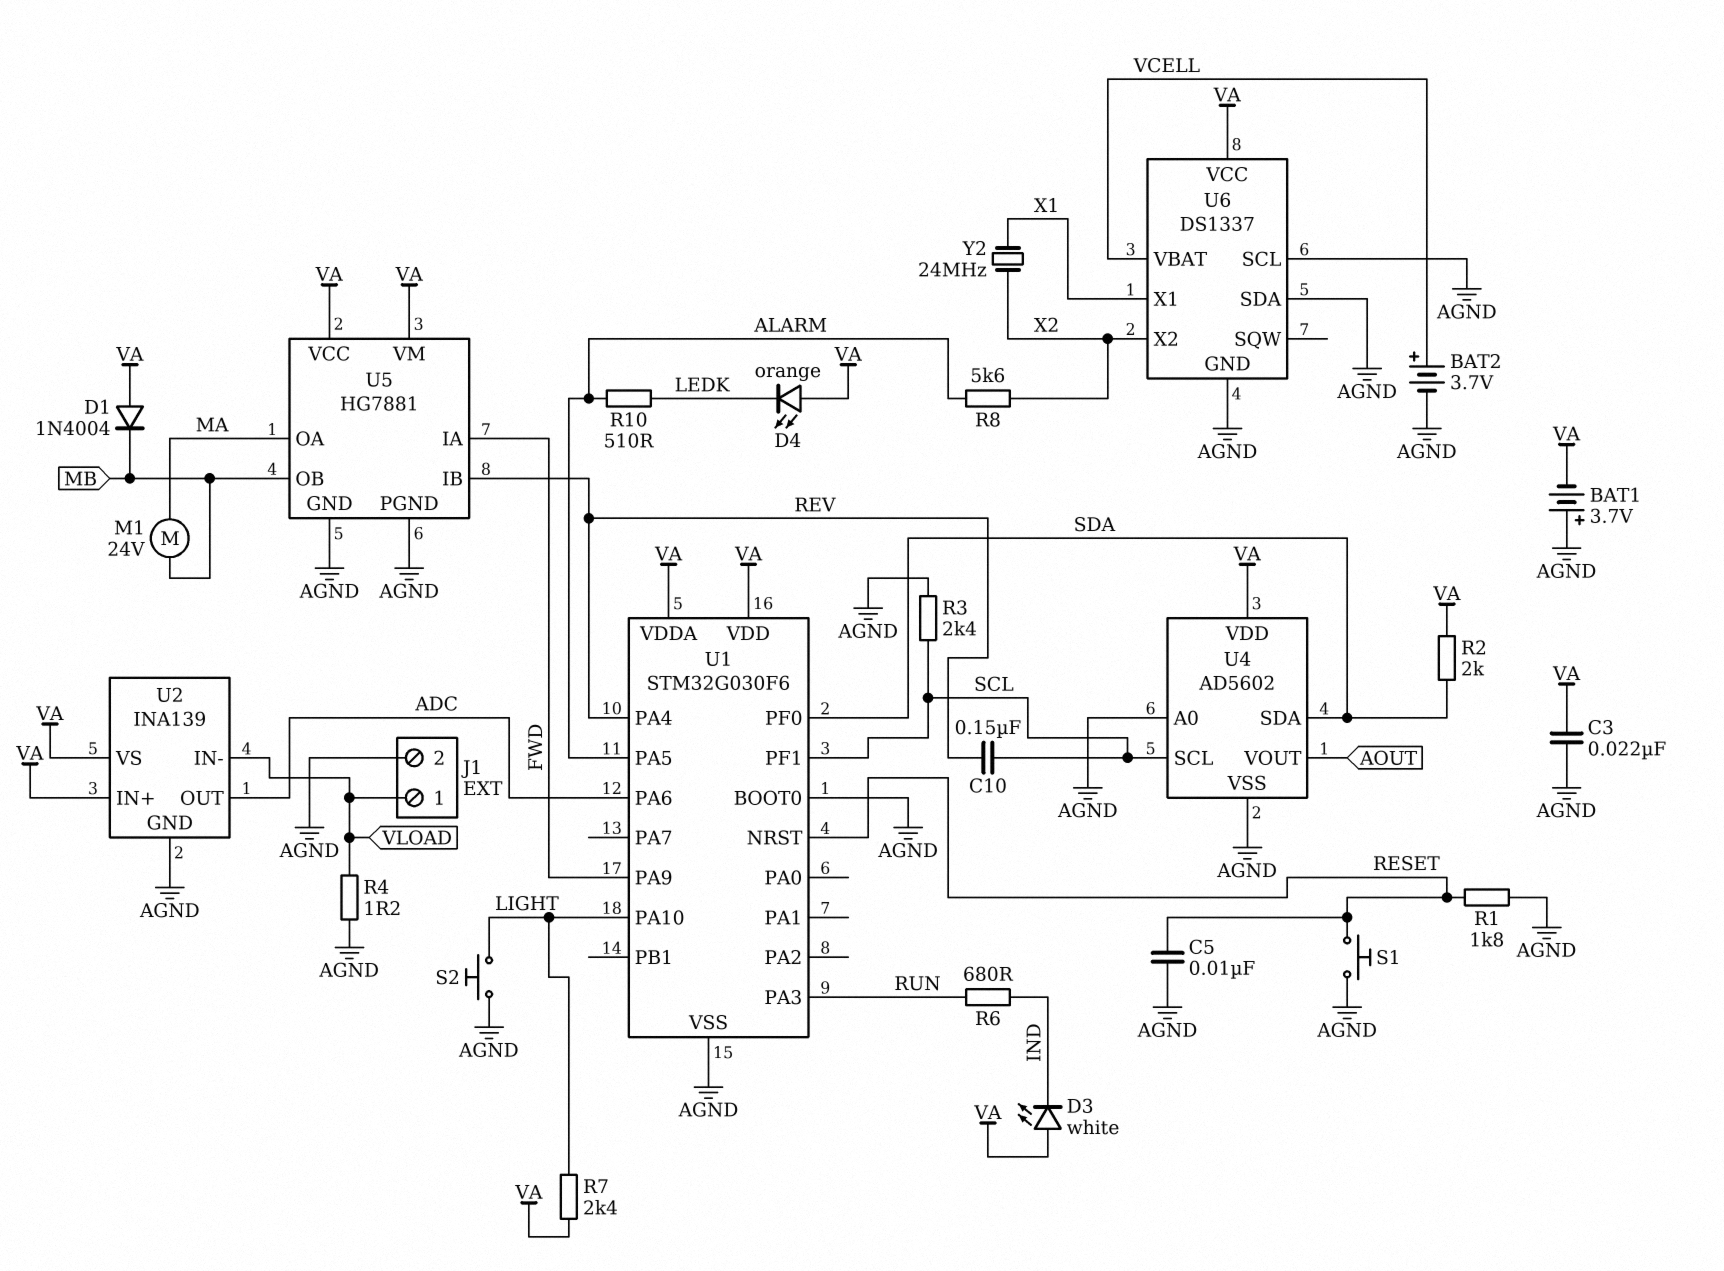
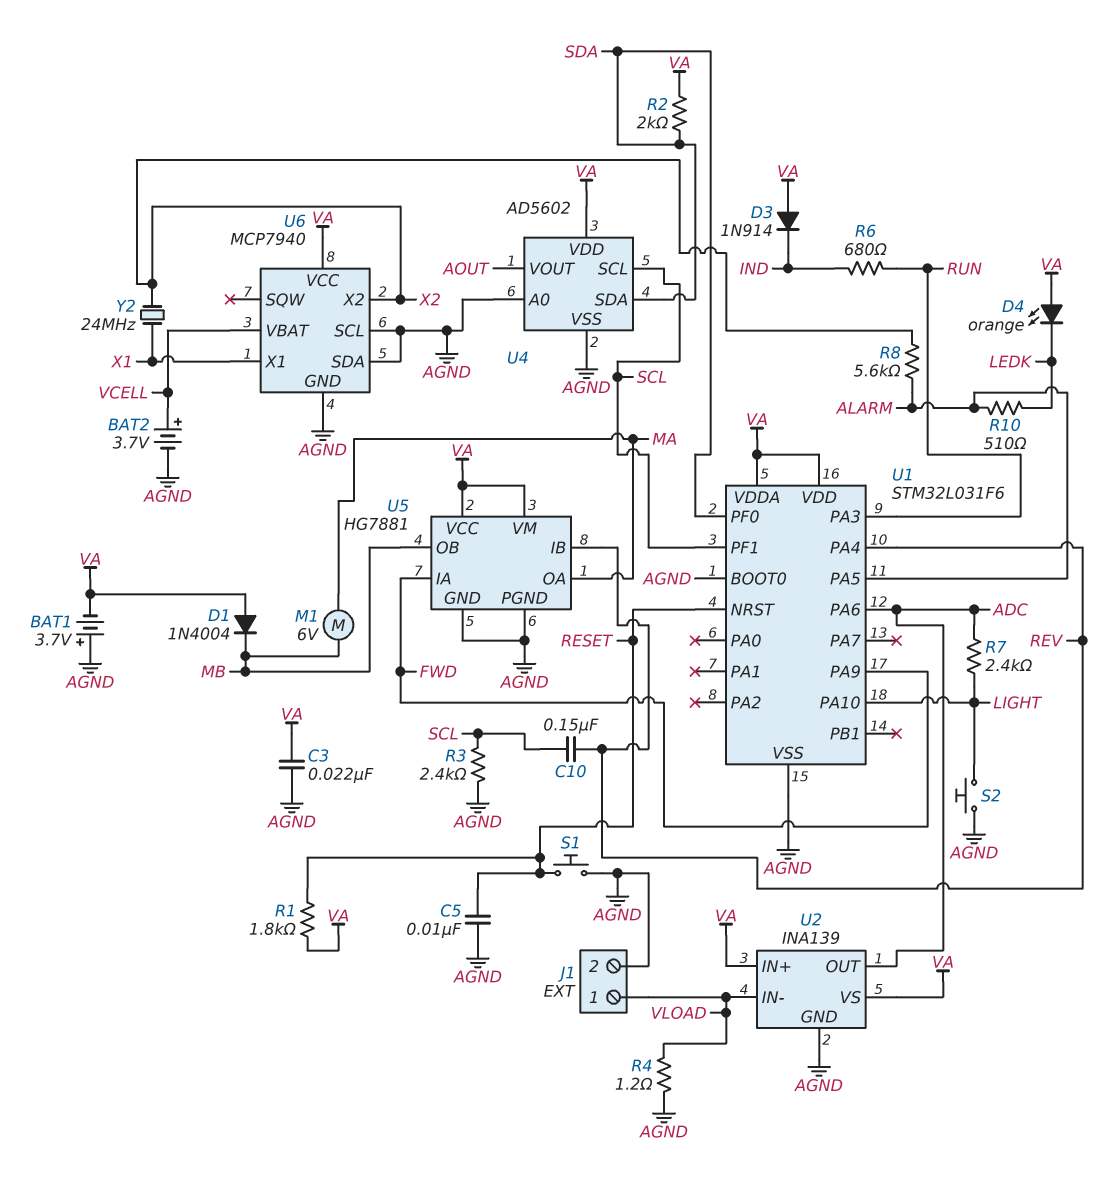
D3: LED white (A VA, K IND) -> diode 1N914 (A VA, K IND)
M1: motor 24V (MA, MB) -> motor 6V (MA, MB)
R1: 1.8k (AGND, RESET) -> 1.8k (RESET, VA)
R7: 2.4k (LIGHT, VA) -> 2.4k (ADC, LIGHT)
U1: STM32G030F6 -> STM32L031F6
U6: DS1337 -> MCP7940

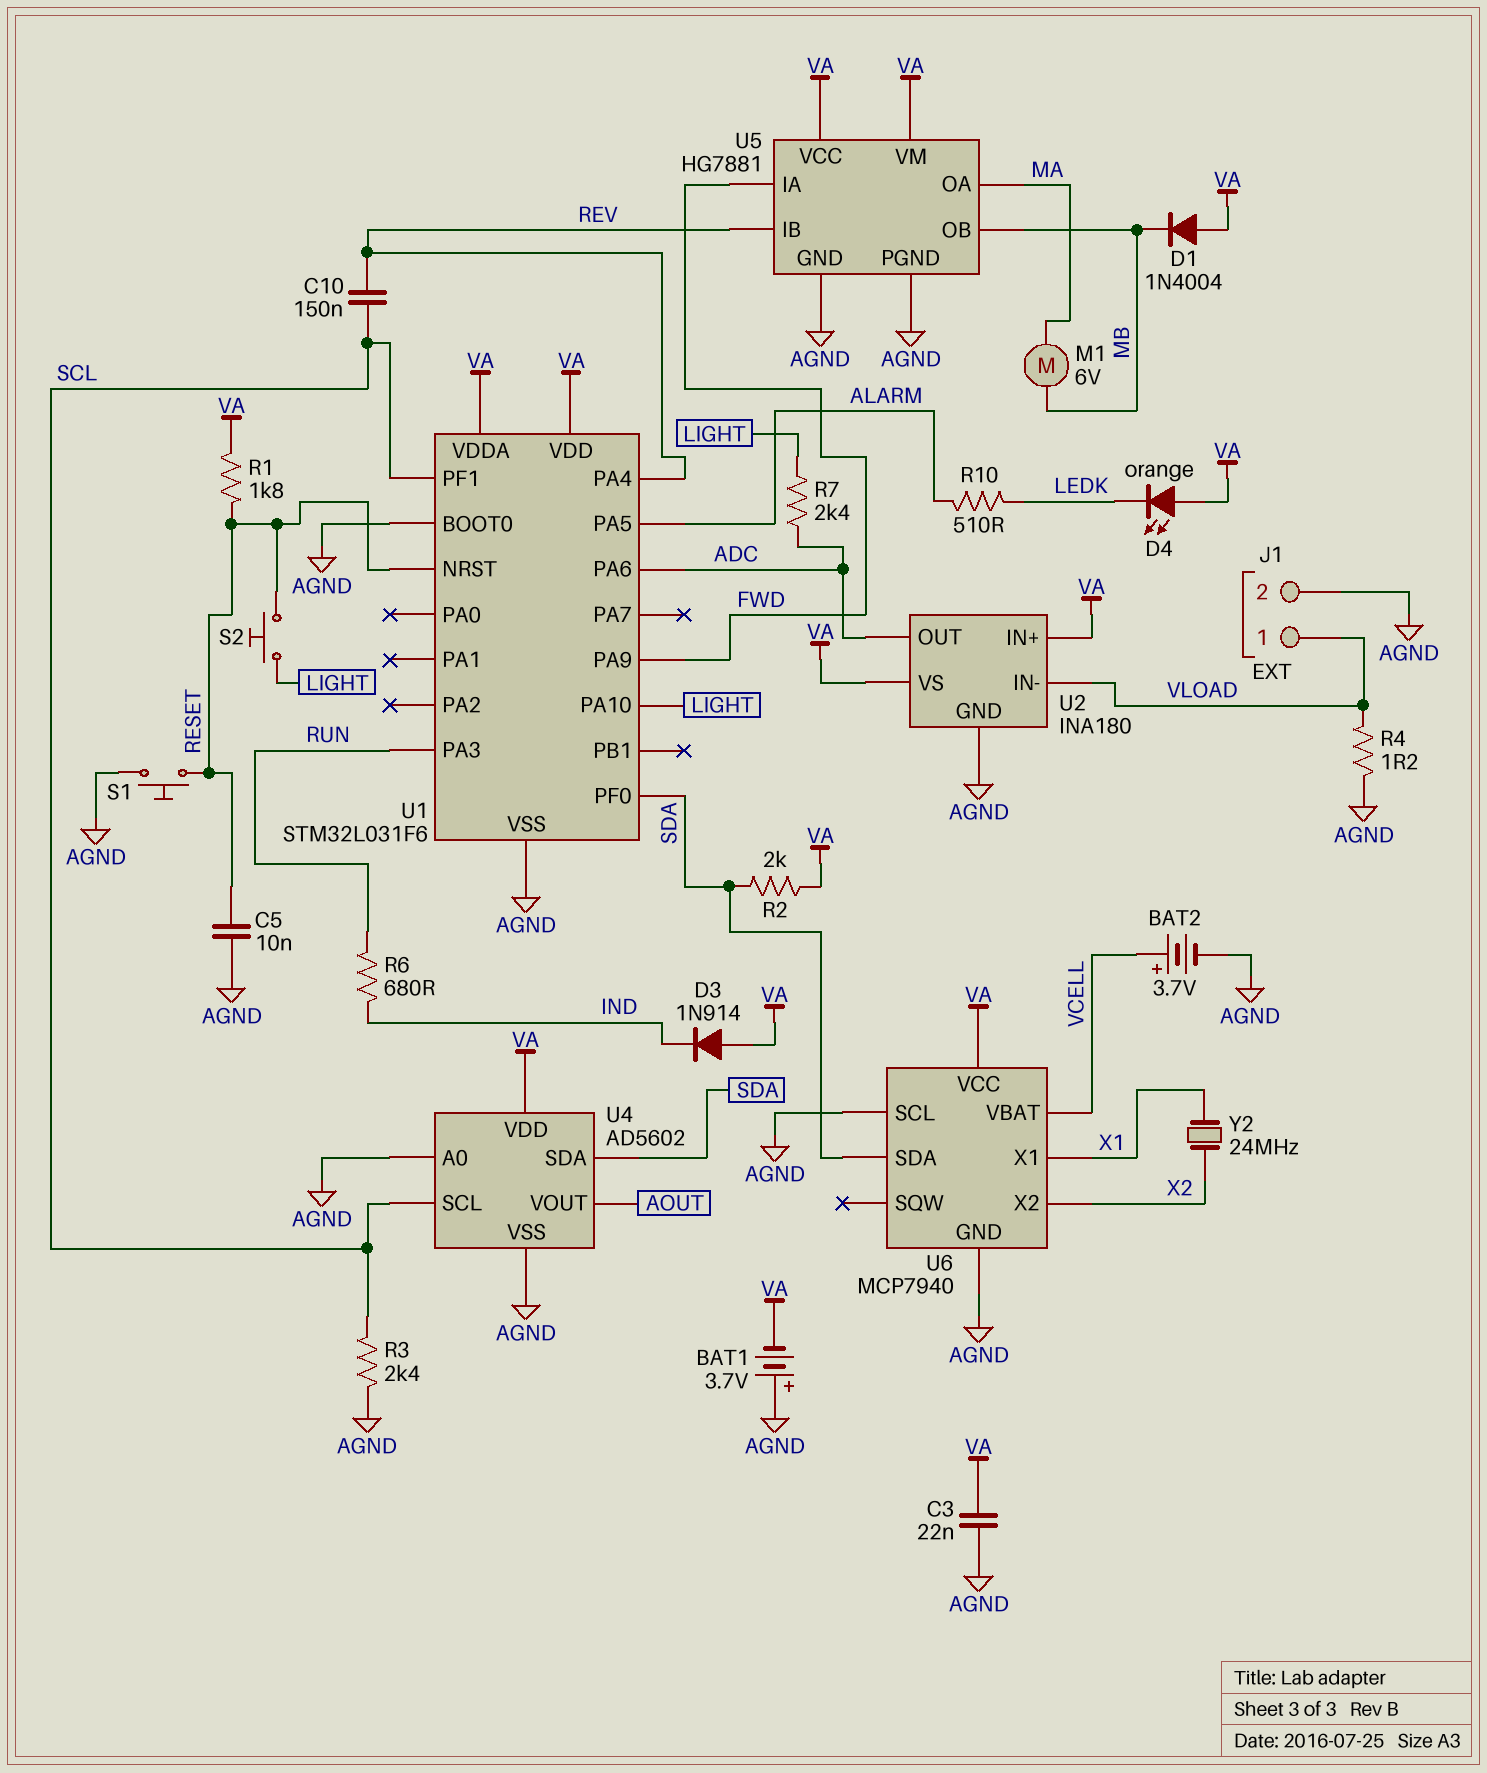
R8: 5.6k (ALARM, X2) -> none
S2: button (AGND, LIGHT) -> button (LIGHT, RESET)
U2: INA139 -> INA180
U6 pin SDA: AGND -> SDA

